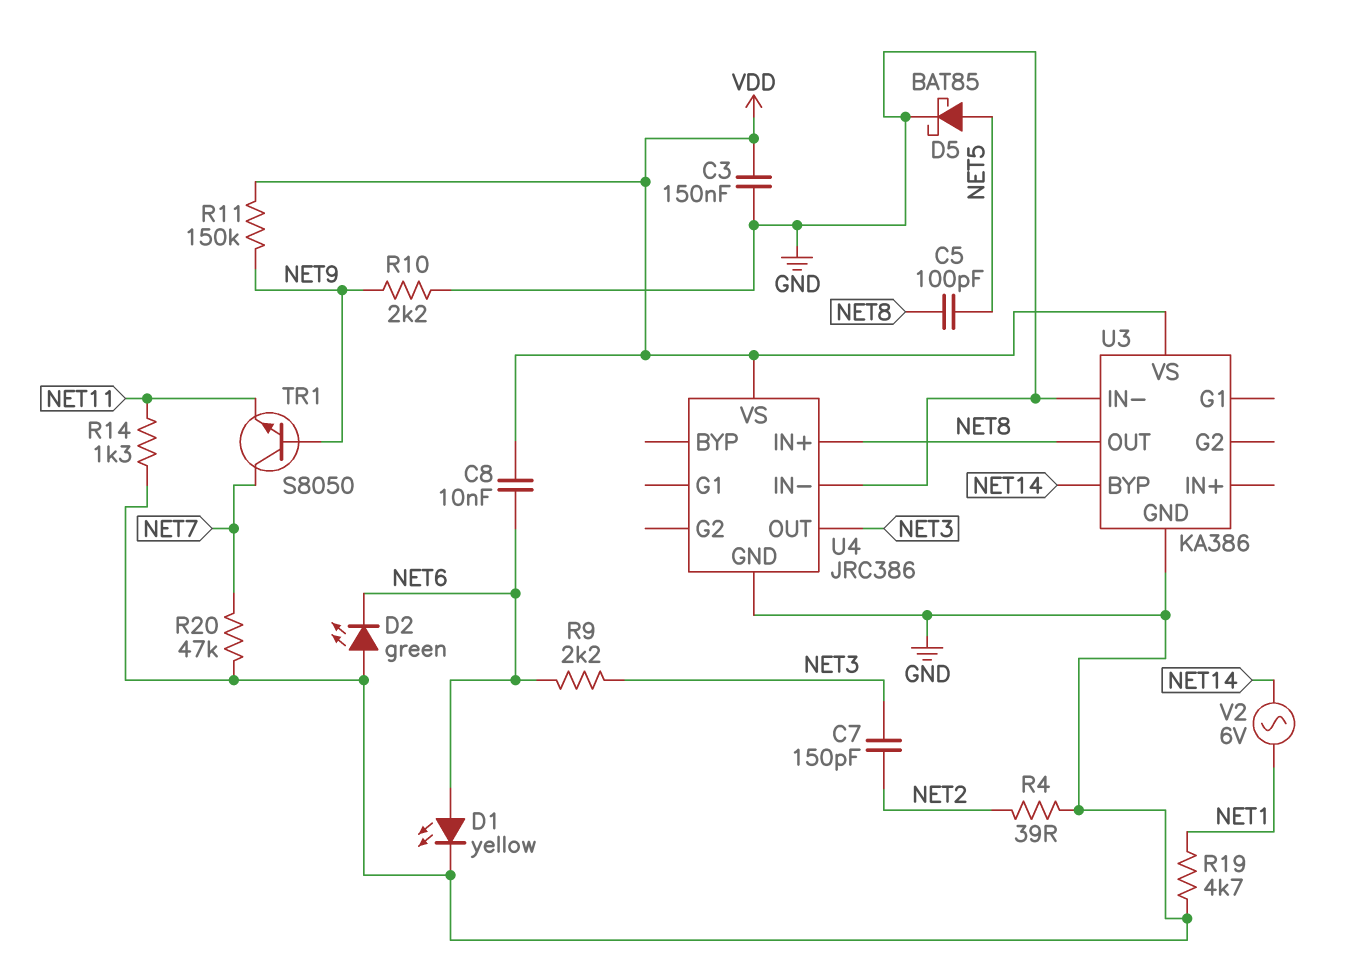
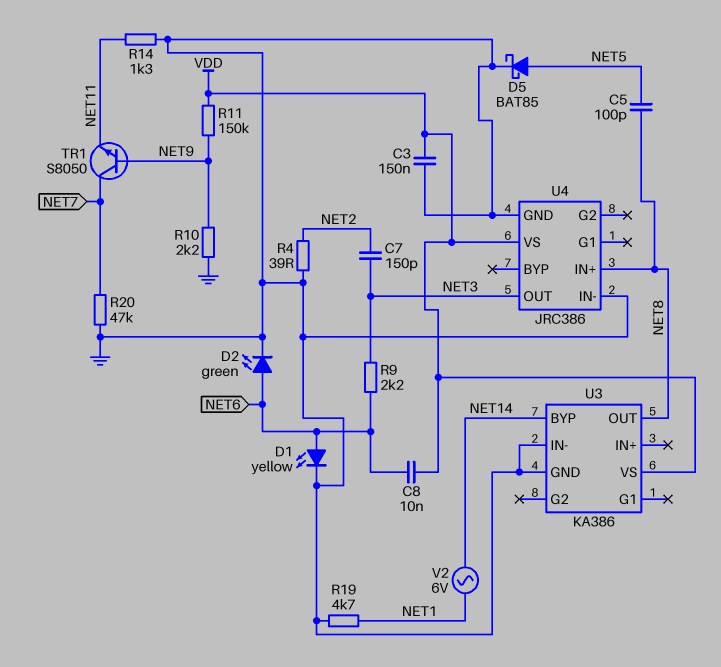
D2: LED green (A GND, K NET6) -> LED green (A NET6, K GND)

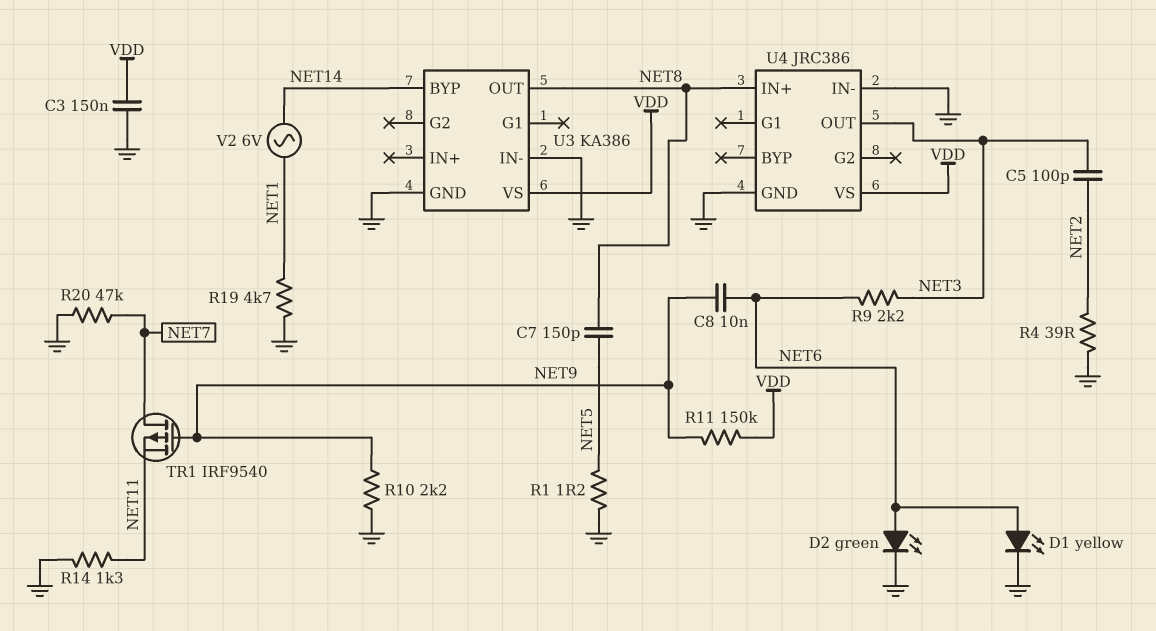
C5: 100pF (NET5, NET8) -> 100pF (NET2, NET3)
C7: 150pF (NET2, NET3) -> 150pF (NET5, NET8)
C8: 10nF (NET6, VDD) -> 10nF (NET6, NET9)
D5: schottky BAT85 (A NET5, K GND) -> none
R1: none -> 1.2 (GND, NET5)
TR1: NPN S8050 (B NET9, C NET7, E NET11) -> PMOS IRF9540 (G NET9, D NET7, S NET11)

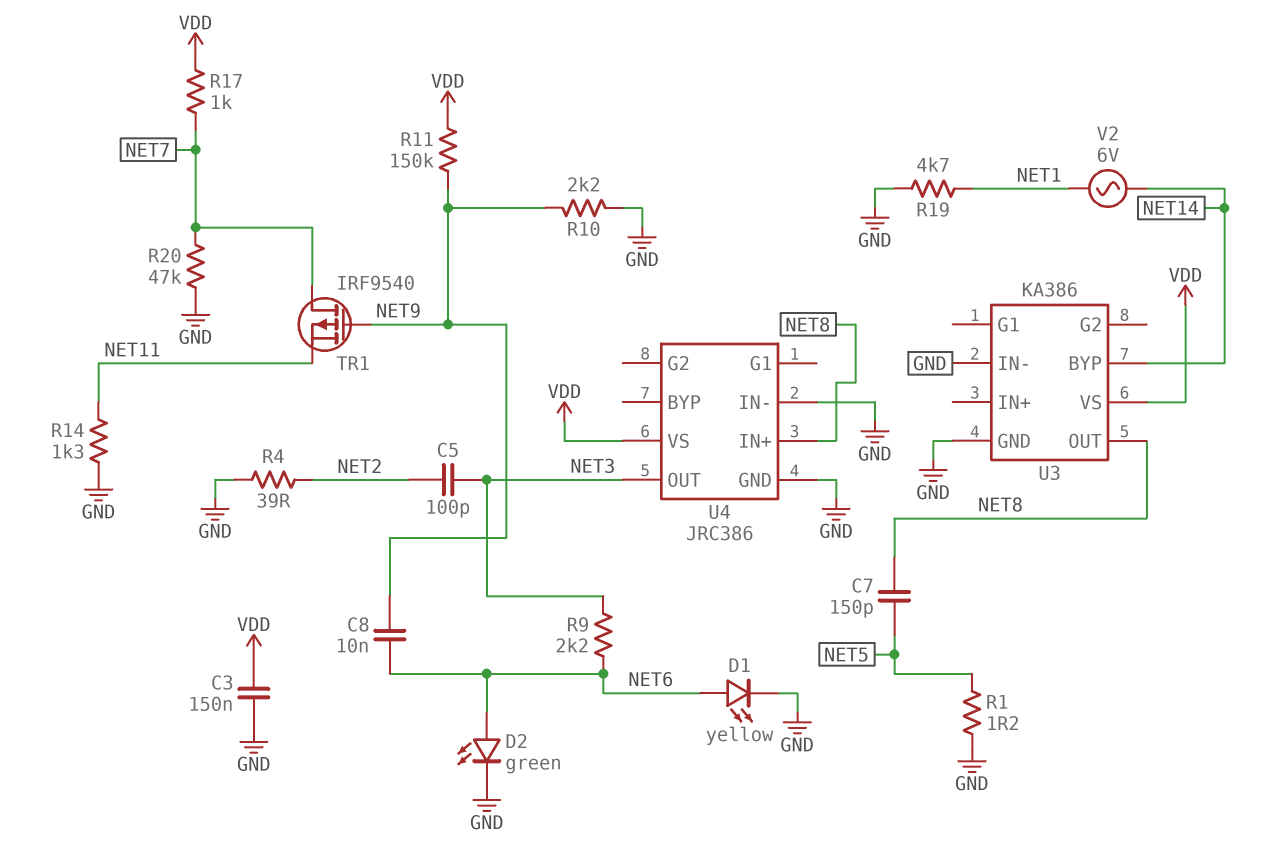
R17: none -> 1k (NET7, VDD)

